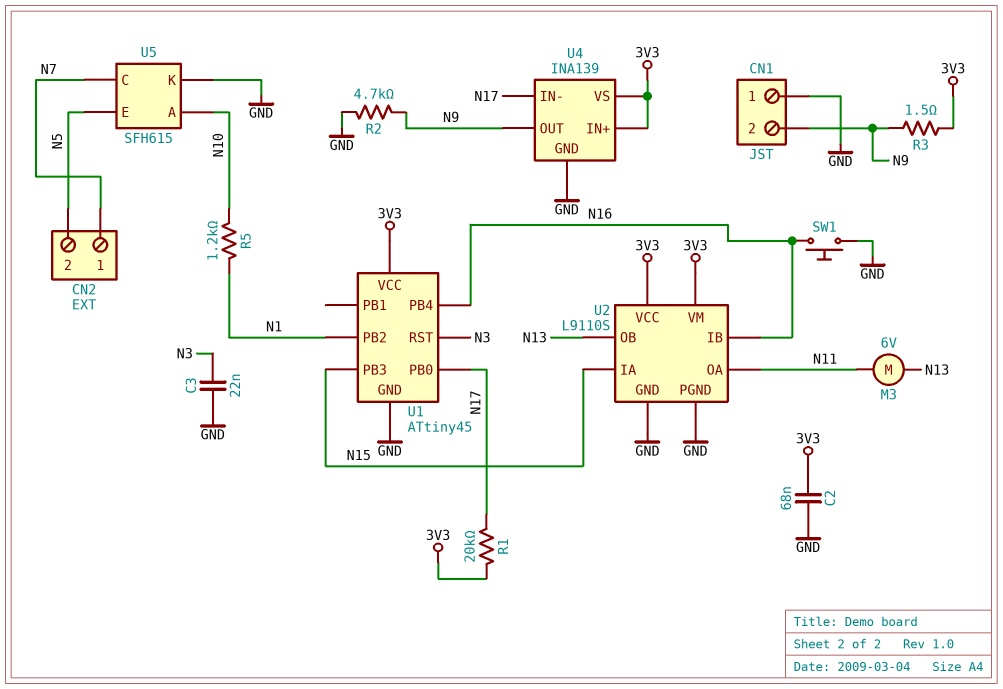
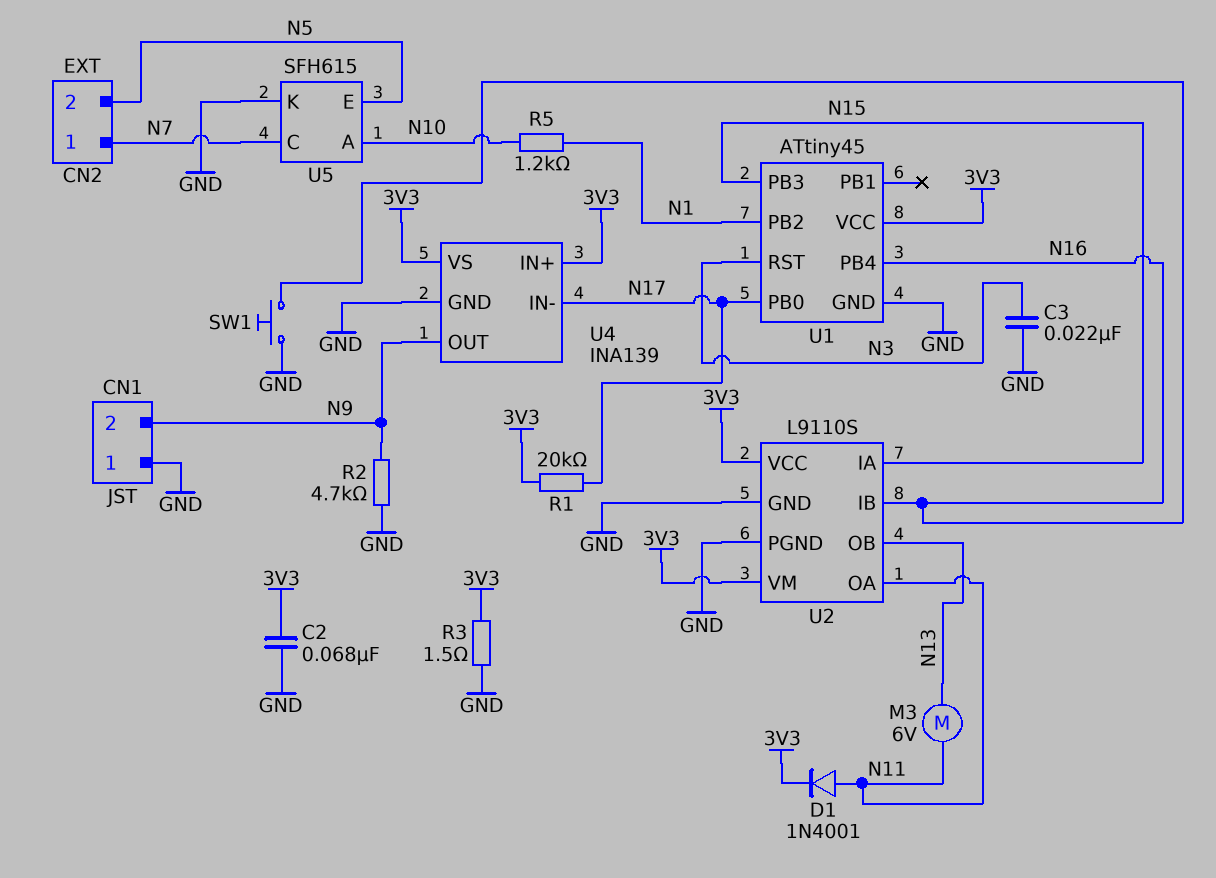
D1: none -> diode 1N4001 (A N11, K 3V3)
R3: 1.5 (3V3, N9) -> 1.5 (3V3, GND)

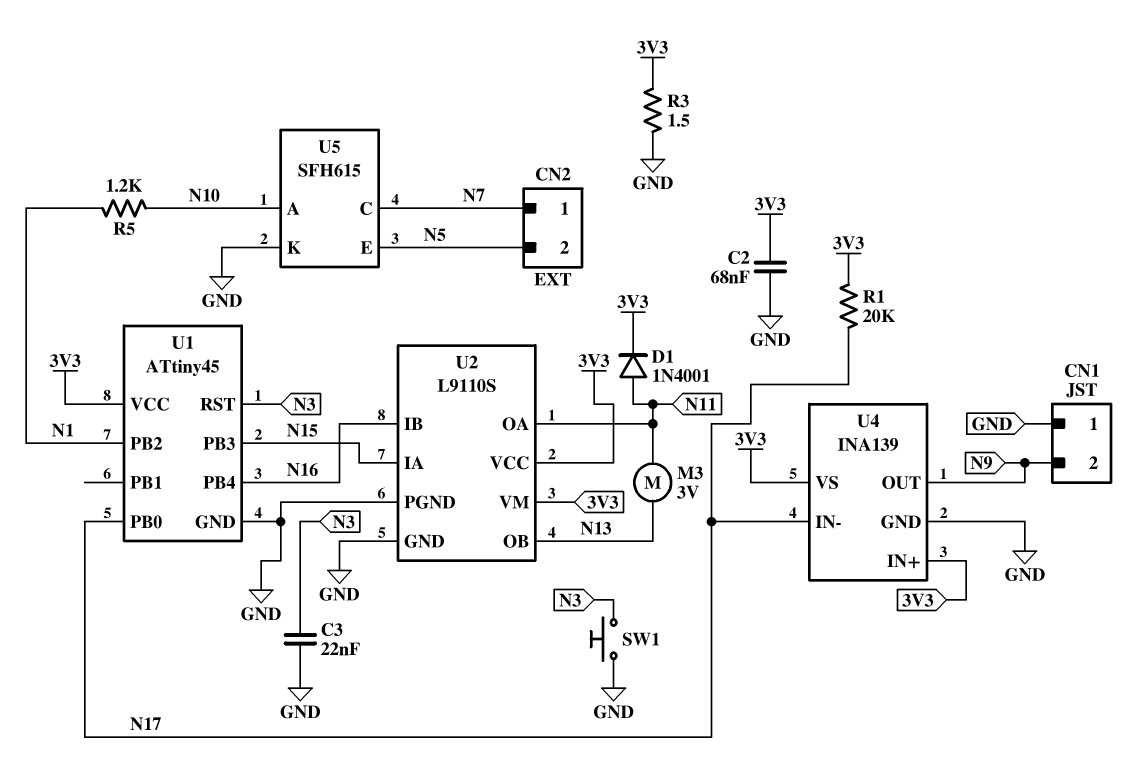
M3: motor 6V (N11, N13) -> motor 3V (N11, N13)
R2: 4.7k (GND, N9) -> none
SW1: button (GND, N16) -> button (GND, N3)

